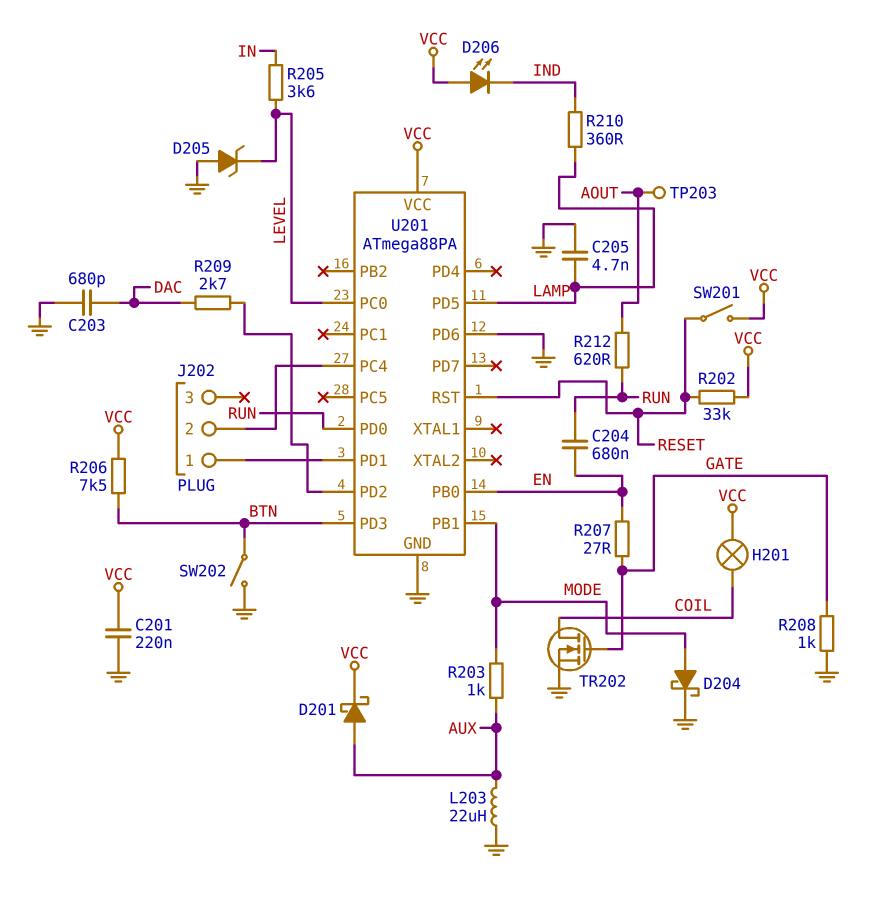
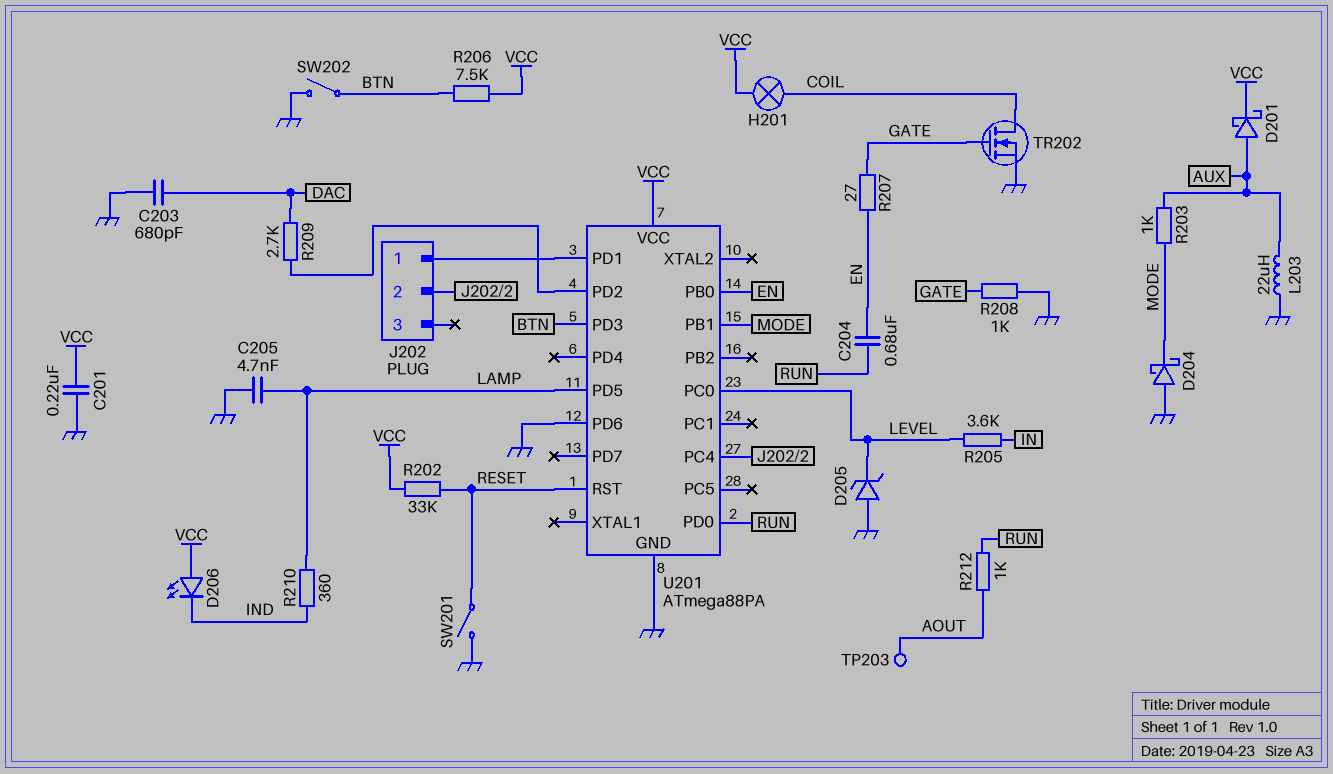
D204: schottky (A MODE, K GND) -> schottky (A GND, K MODE)
R212: 620 (AOUT, RUN) -> 1k (AOUT, RUN)
SW201: switch (RESET, VCC) -> switch (GND, RESET)

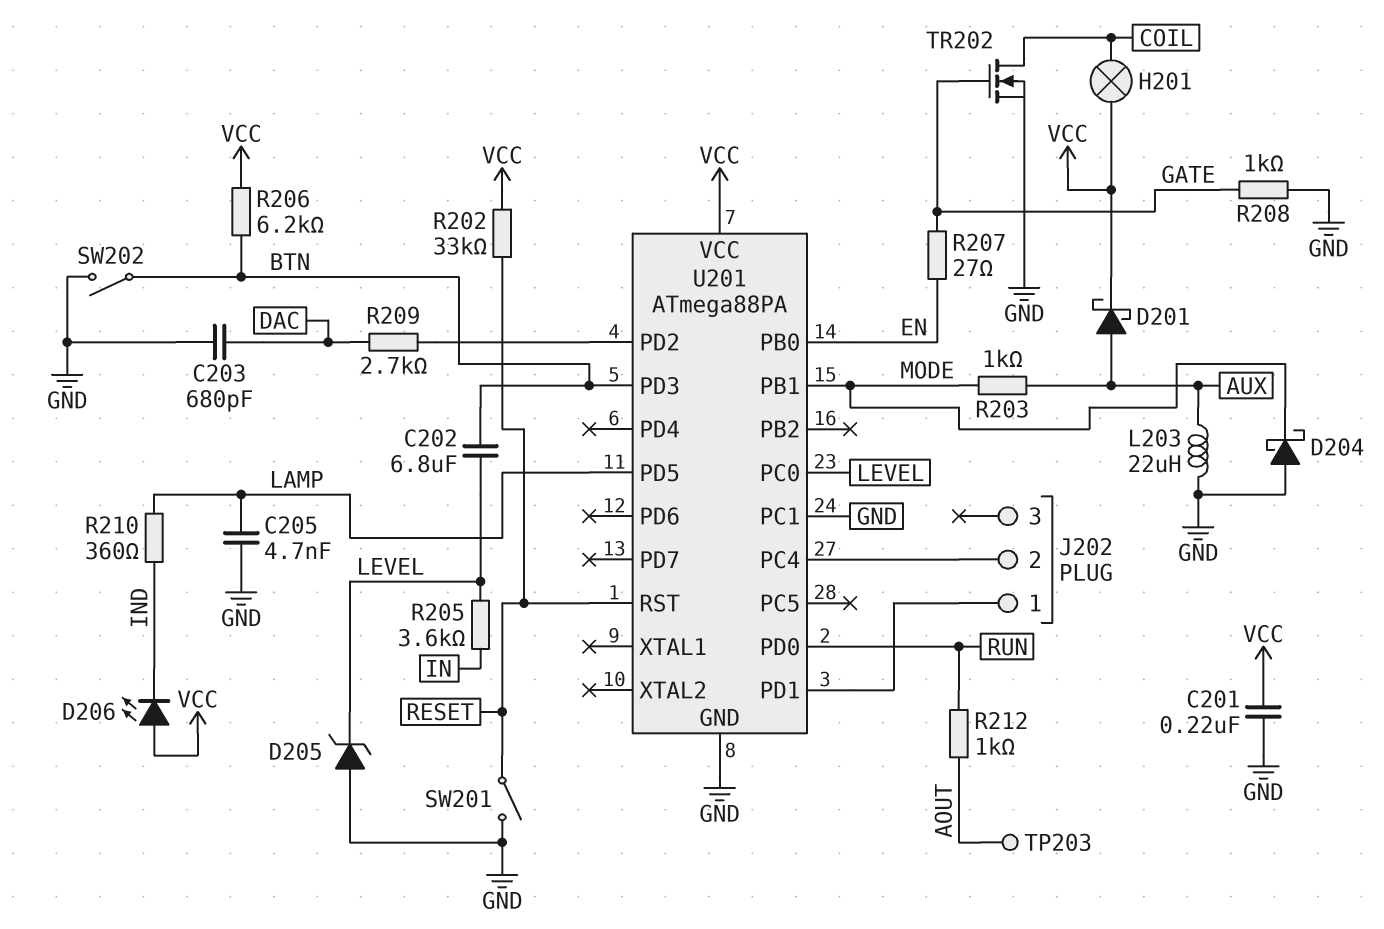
C202: none -> 6.8uF (BTN, LEVEL)
C204: 680nF (EN, RUN) -> none
R206: 7.5k (BTN, VCC) -> 6.2k (BTN, VCC)
U201 pin PC1: none -> GND
U201 pin PD6: GND -> none

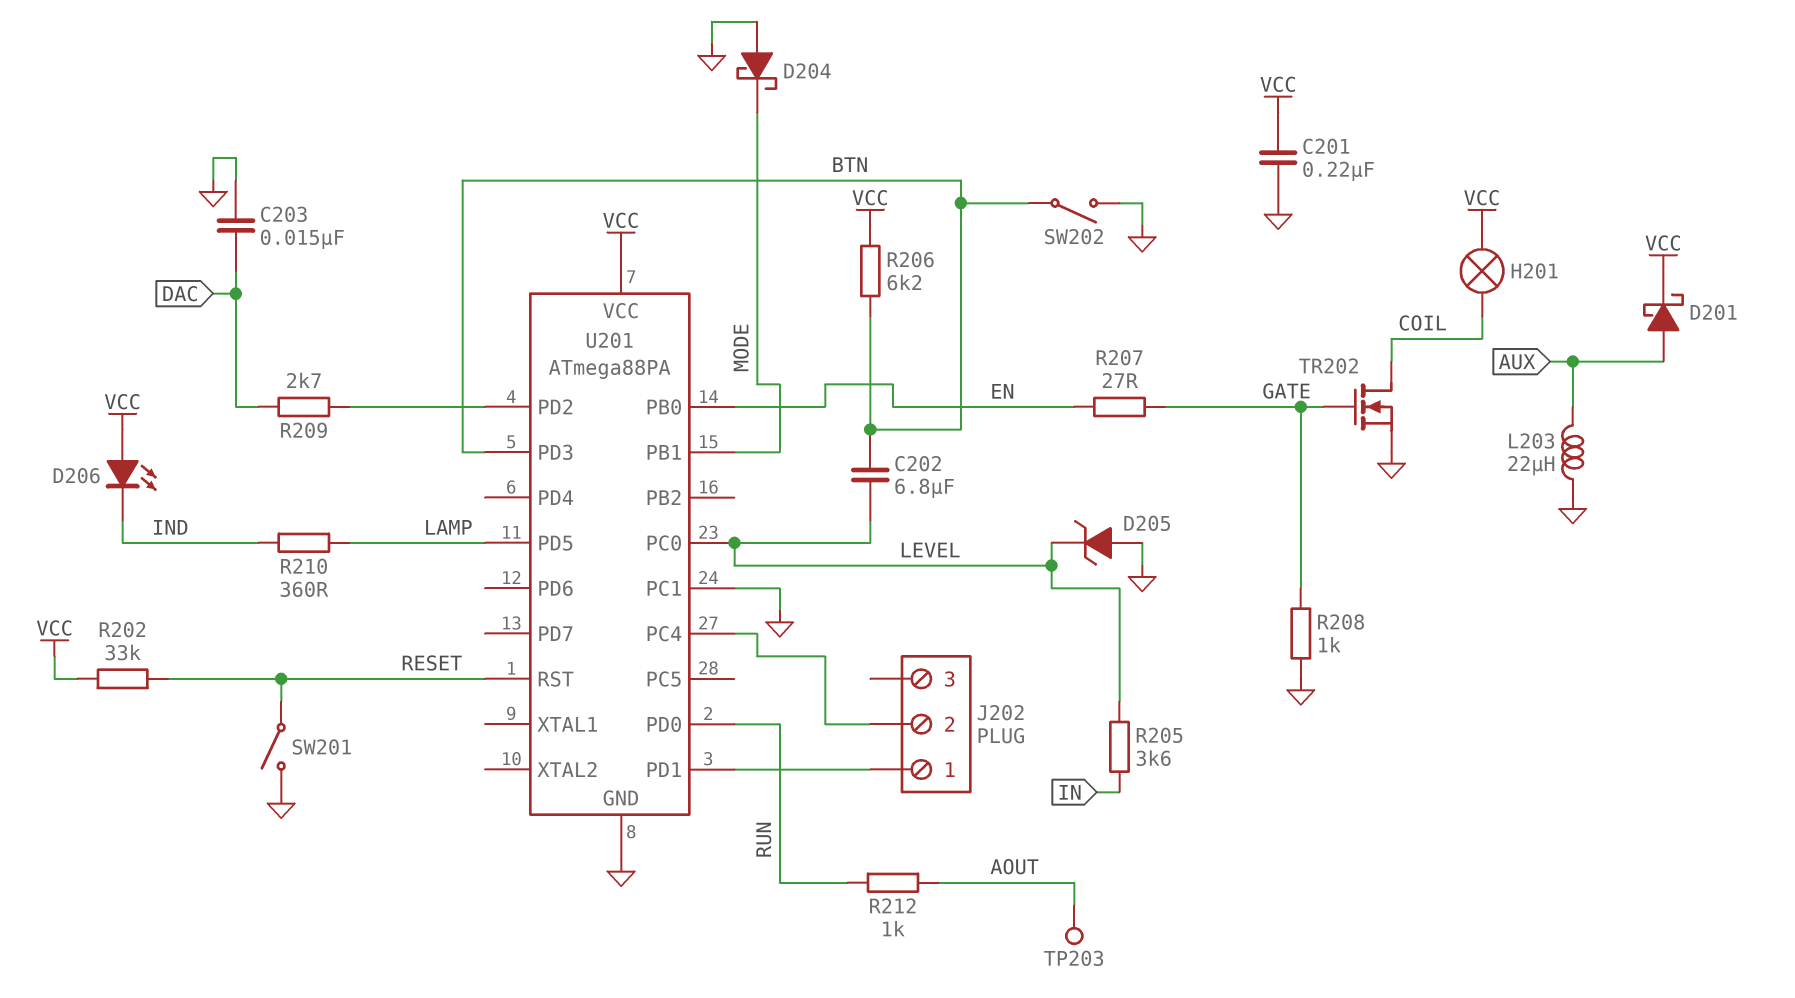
C203: 680pF (DAC, GND) -> 15nF (DAC, GND)
C205: 4.7nF (GND, LAMP) -> none
R203: 1k (AUX, MODE) -> none

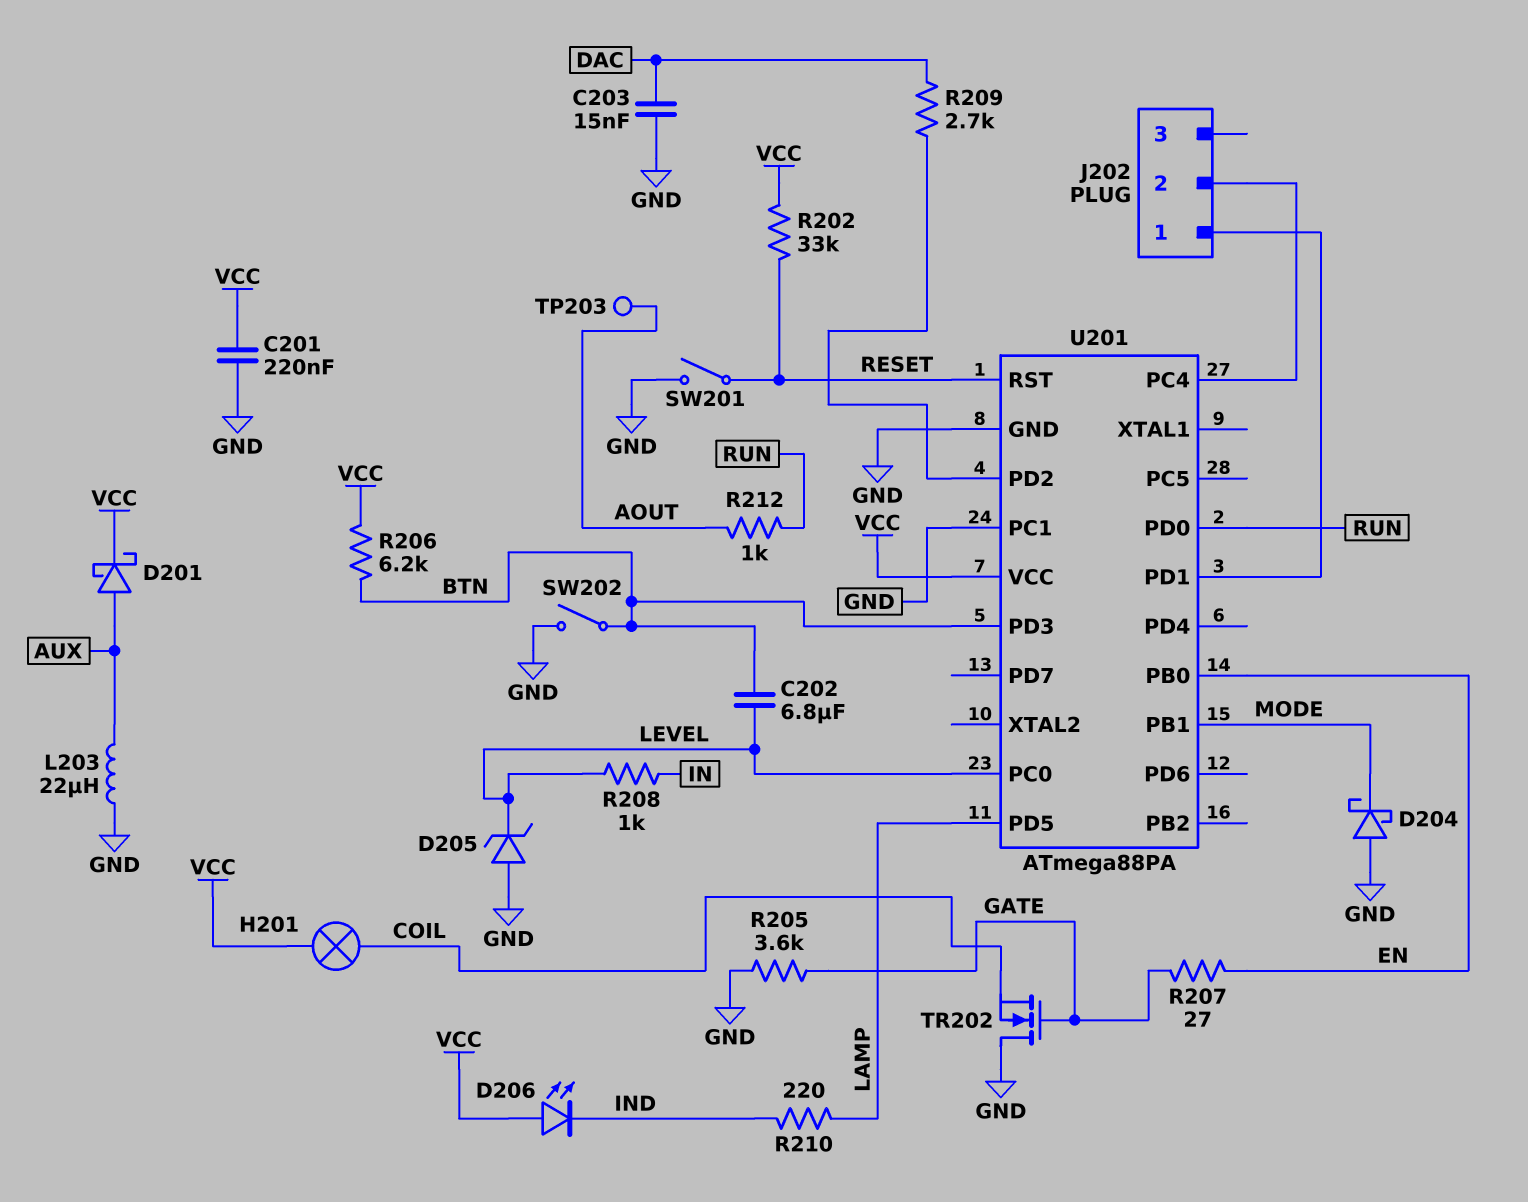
R205: 3.6k (IN, LEVEL) -> 3.6k (GATE, GND)
R208: 1k (GATE, GND) -> 1k (IN, LEVEL)
R210: 360 (IND, LAMP) -> 220 (IND, LAMP)
TR202: NMOS (G GATE, D COIL, S GND) -> NMOS (G GATE, D GND, S COIL)

